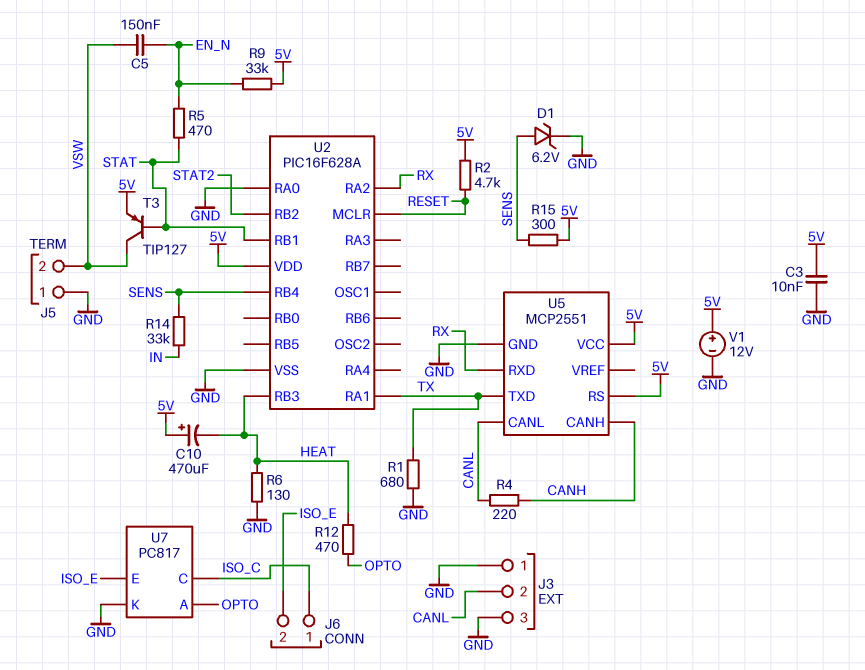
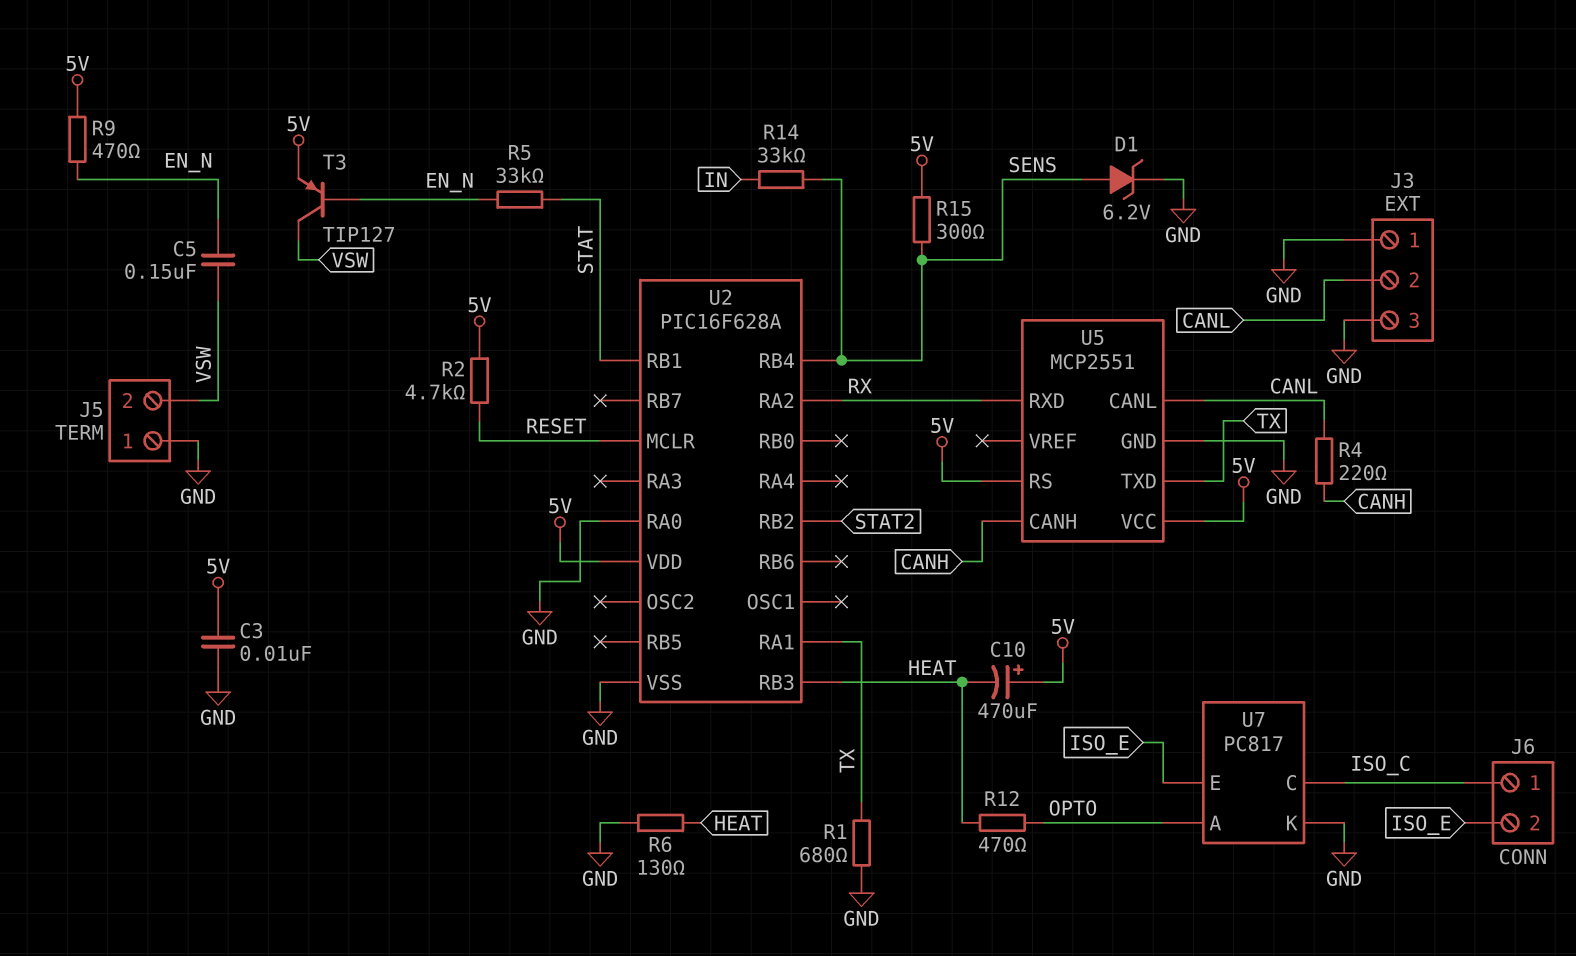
R5: 470 (EN_N, STAT) -> 33k (EN_N, STAT)
R9: 33k (5V, EN_N) -> 470 (5V, EN_N)
T3: PNP TIP127 (B STAT, C VSW, E 5V) -> PNP TIP127 (B EN_N, C VSW, E 5V)
V1: 12V (plus 5V, minus GND) -> none

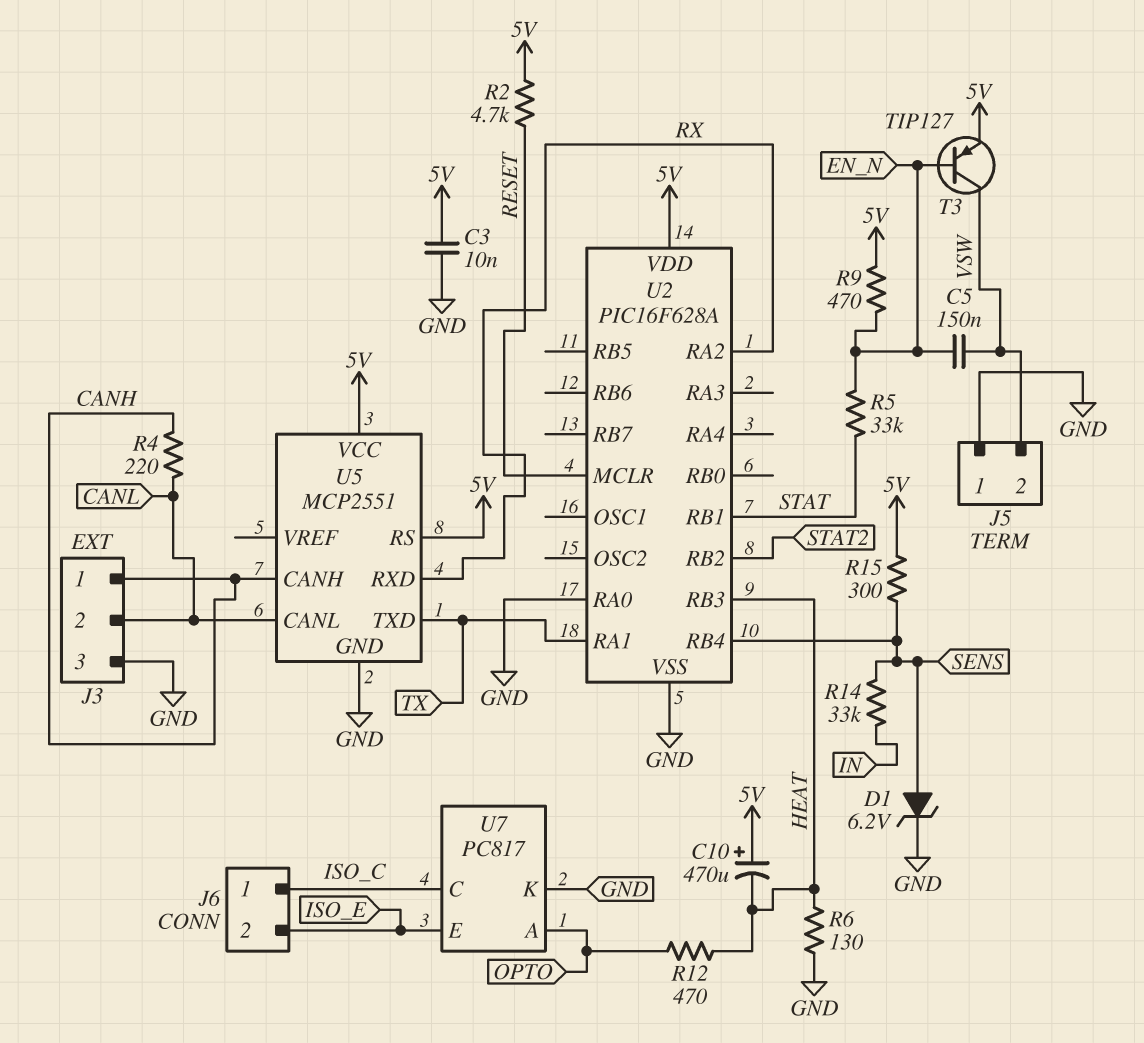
J3 pin 1: GND -> CANH
R1: 680 (GND, TX) -> none

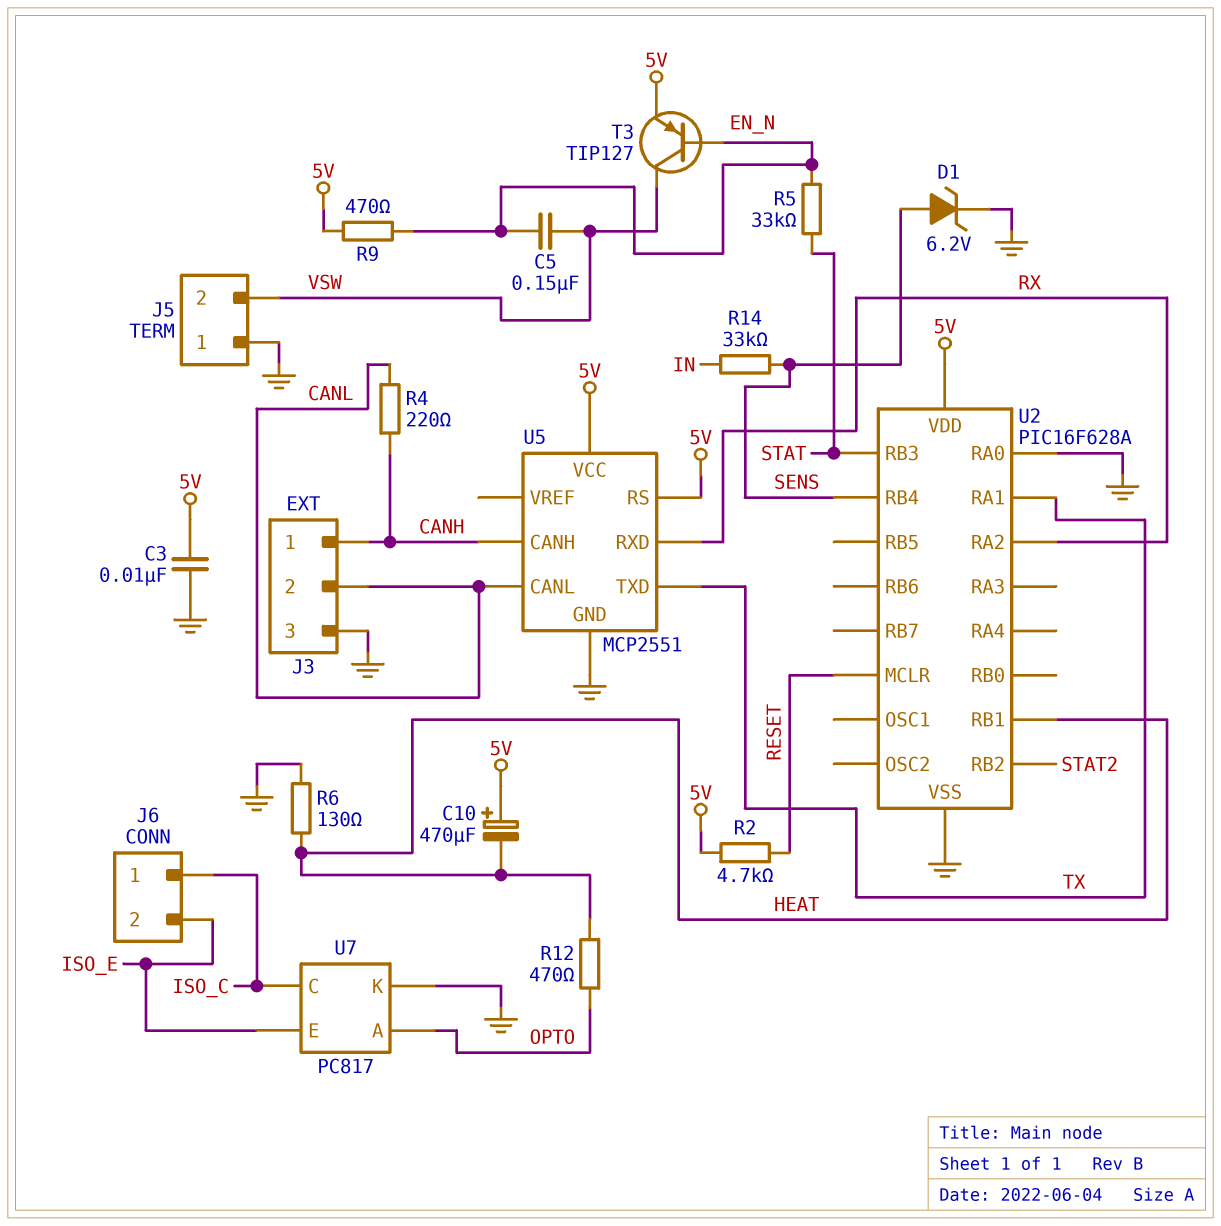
R15: 300 (5V, SENS) -> none
U2 pin RB1: STAT -> HEAT
U2 pin RB3: HEAT -> STAT

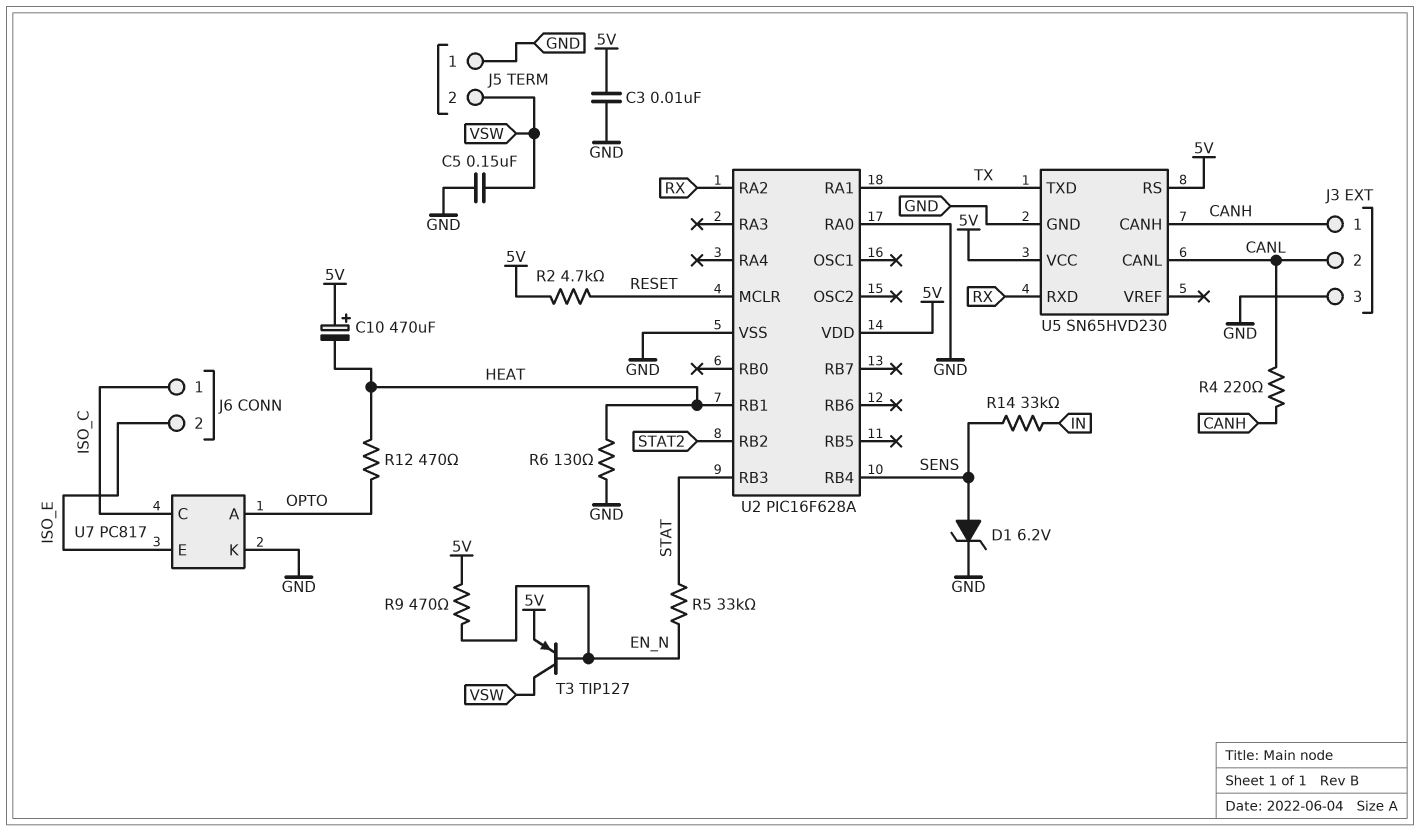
C5: 150nF (EN_N, VSW) -> 150nF (GND, VSW)
U5: MCP2551 -> SN65HVD230

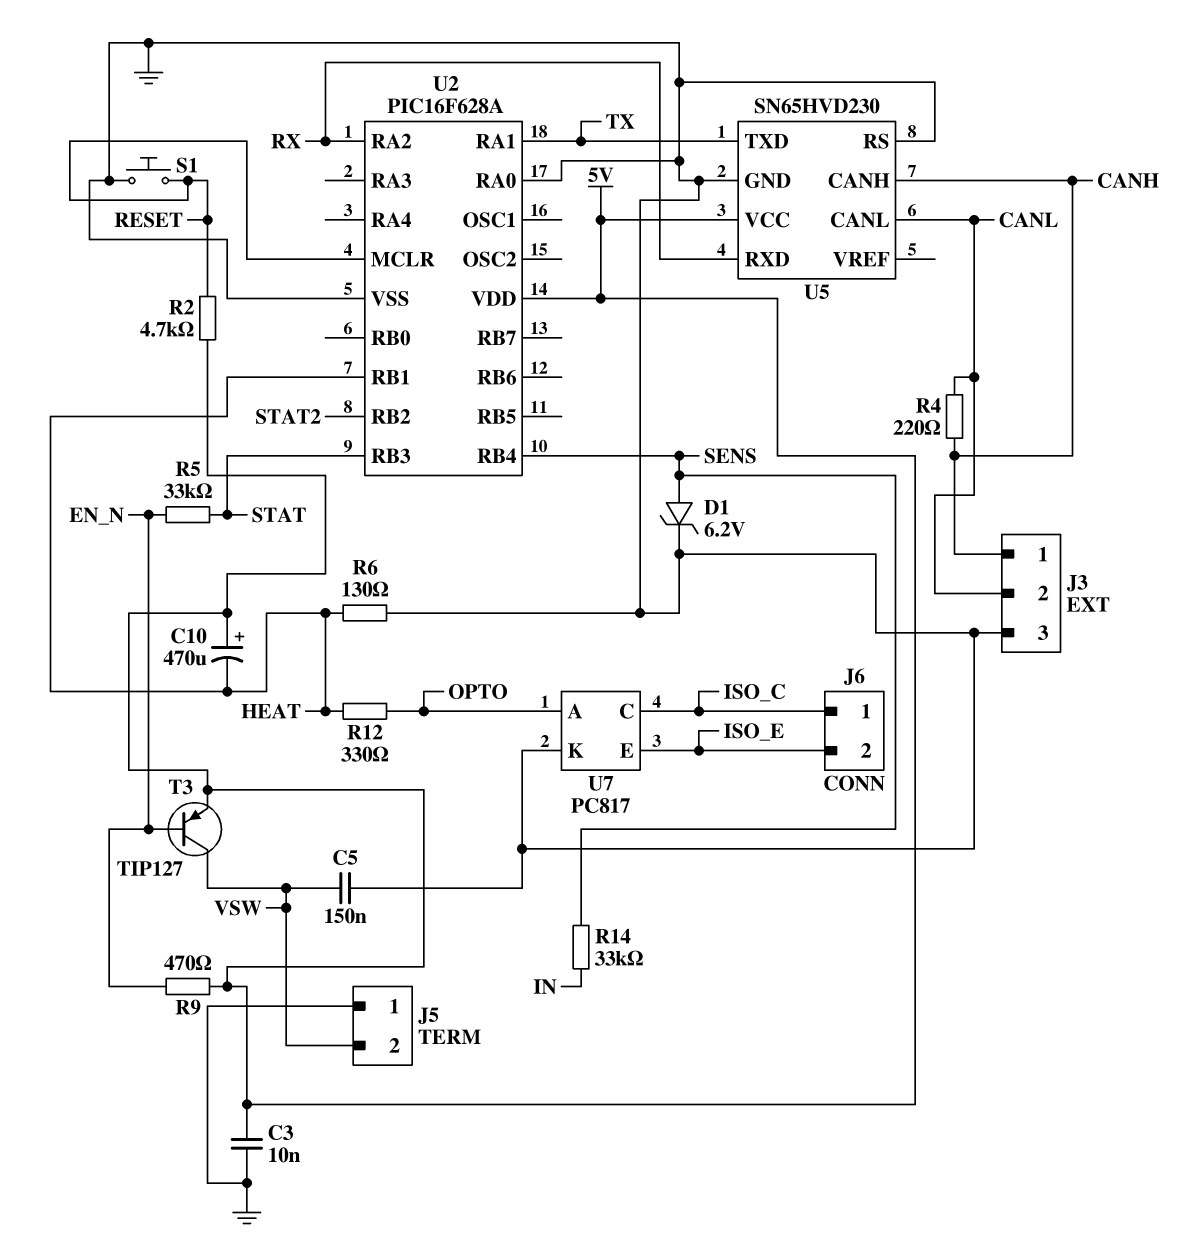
R12: 470 (HEAT, OPTO) -> 330 (HEAT, OPTO)
S1: none -> button (GND, RESET)
U5 pin RS: 5V -> GND

